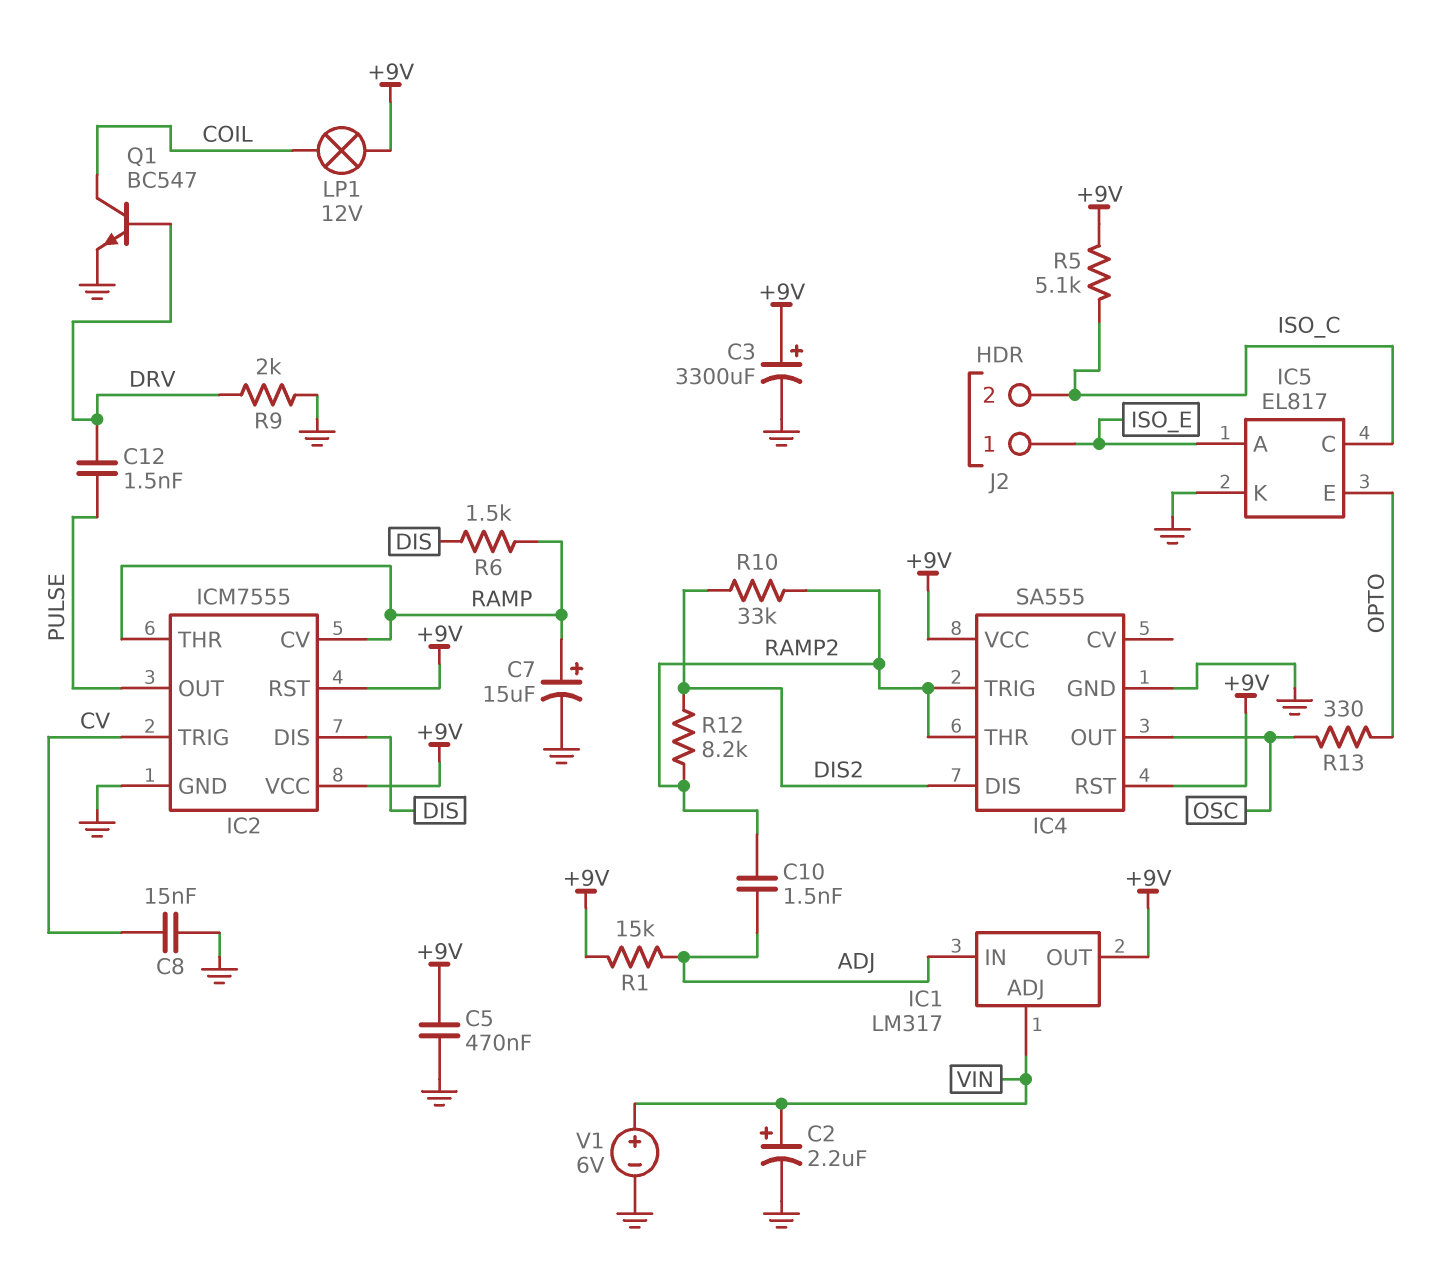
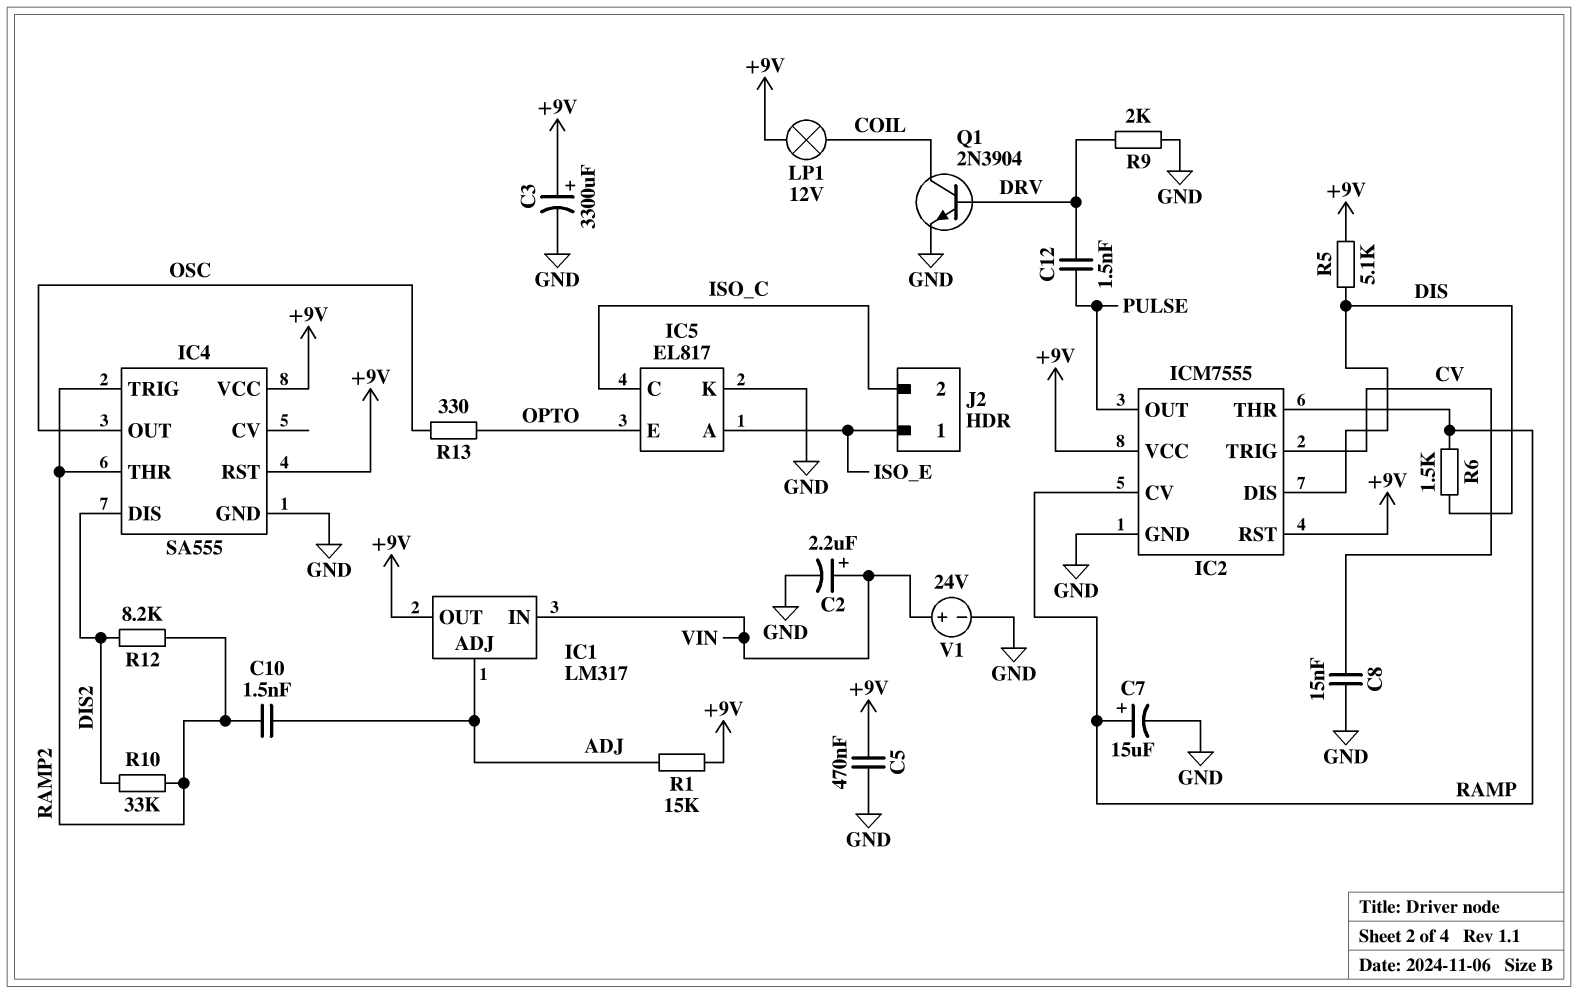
IC1 pin ADJ: VIN -> ADJ
IC1 pin IN: ADJ -> VIN
Q1: NPN BC547 (B DRV, C COIL, E GND) -> NPN 2N3904 (B DRV, C COIL, E GND)
R5: 5.1k (+9V, ISO_C) -> 5.1k (+9V, DIS)
V1: 6V (plus VIN, minus GND) -> 24V (plus VIN, minus GND)

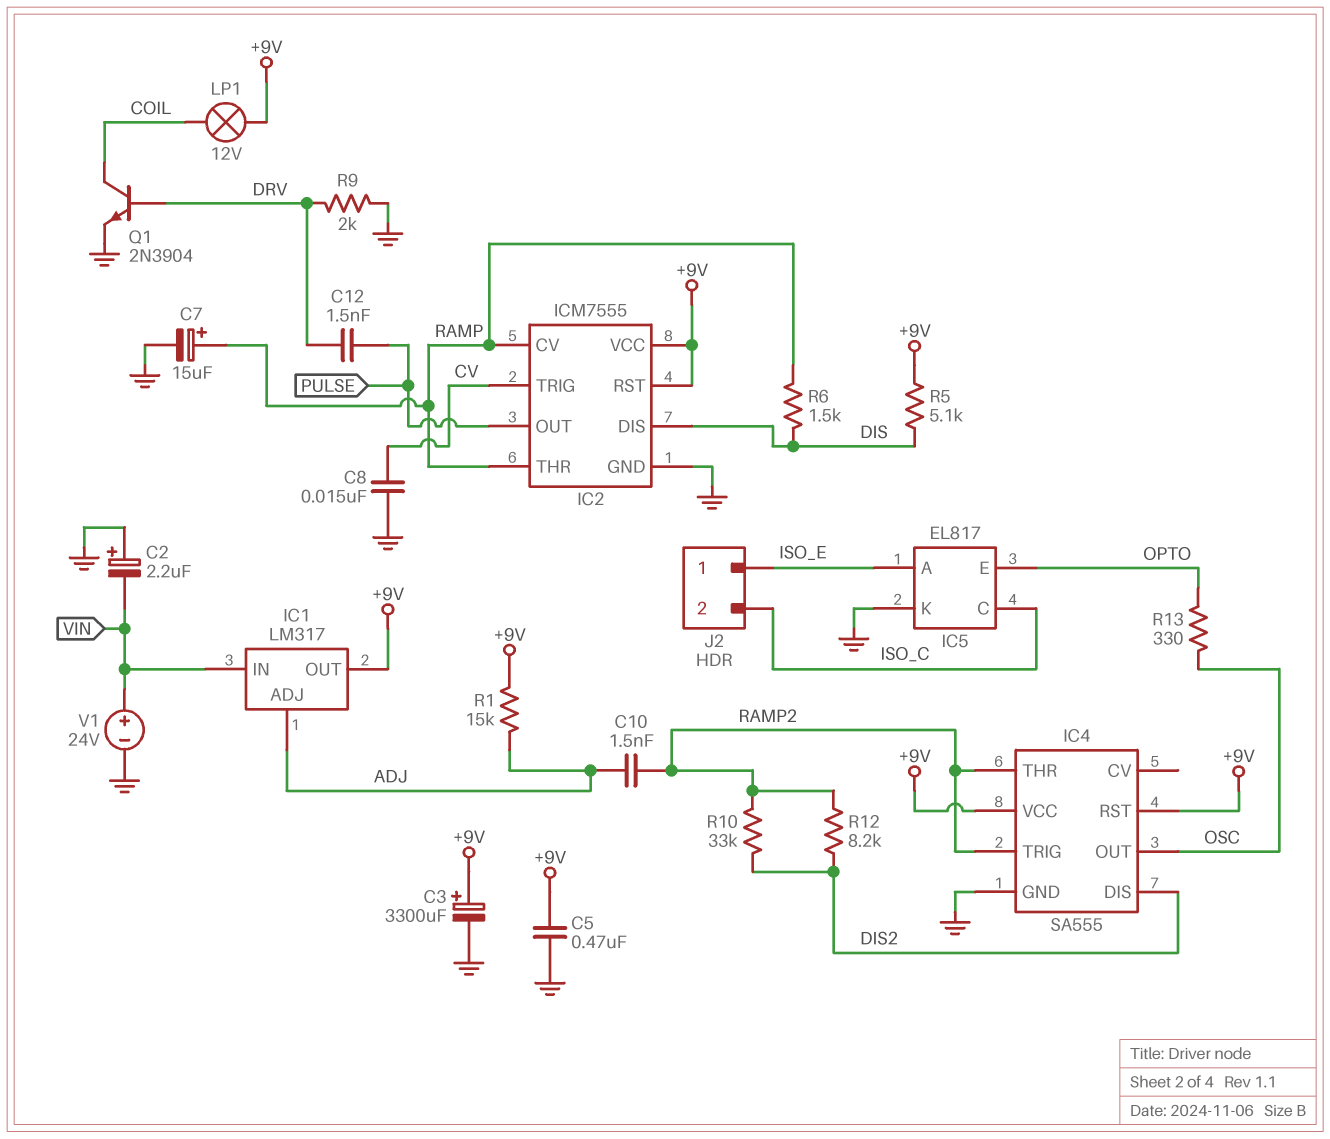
C2: 2.2uF (plus VIN, minus GND) -> 2.2uF (plus GND, minus VIN)

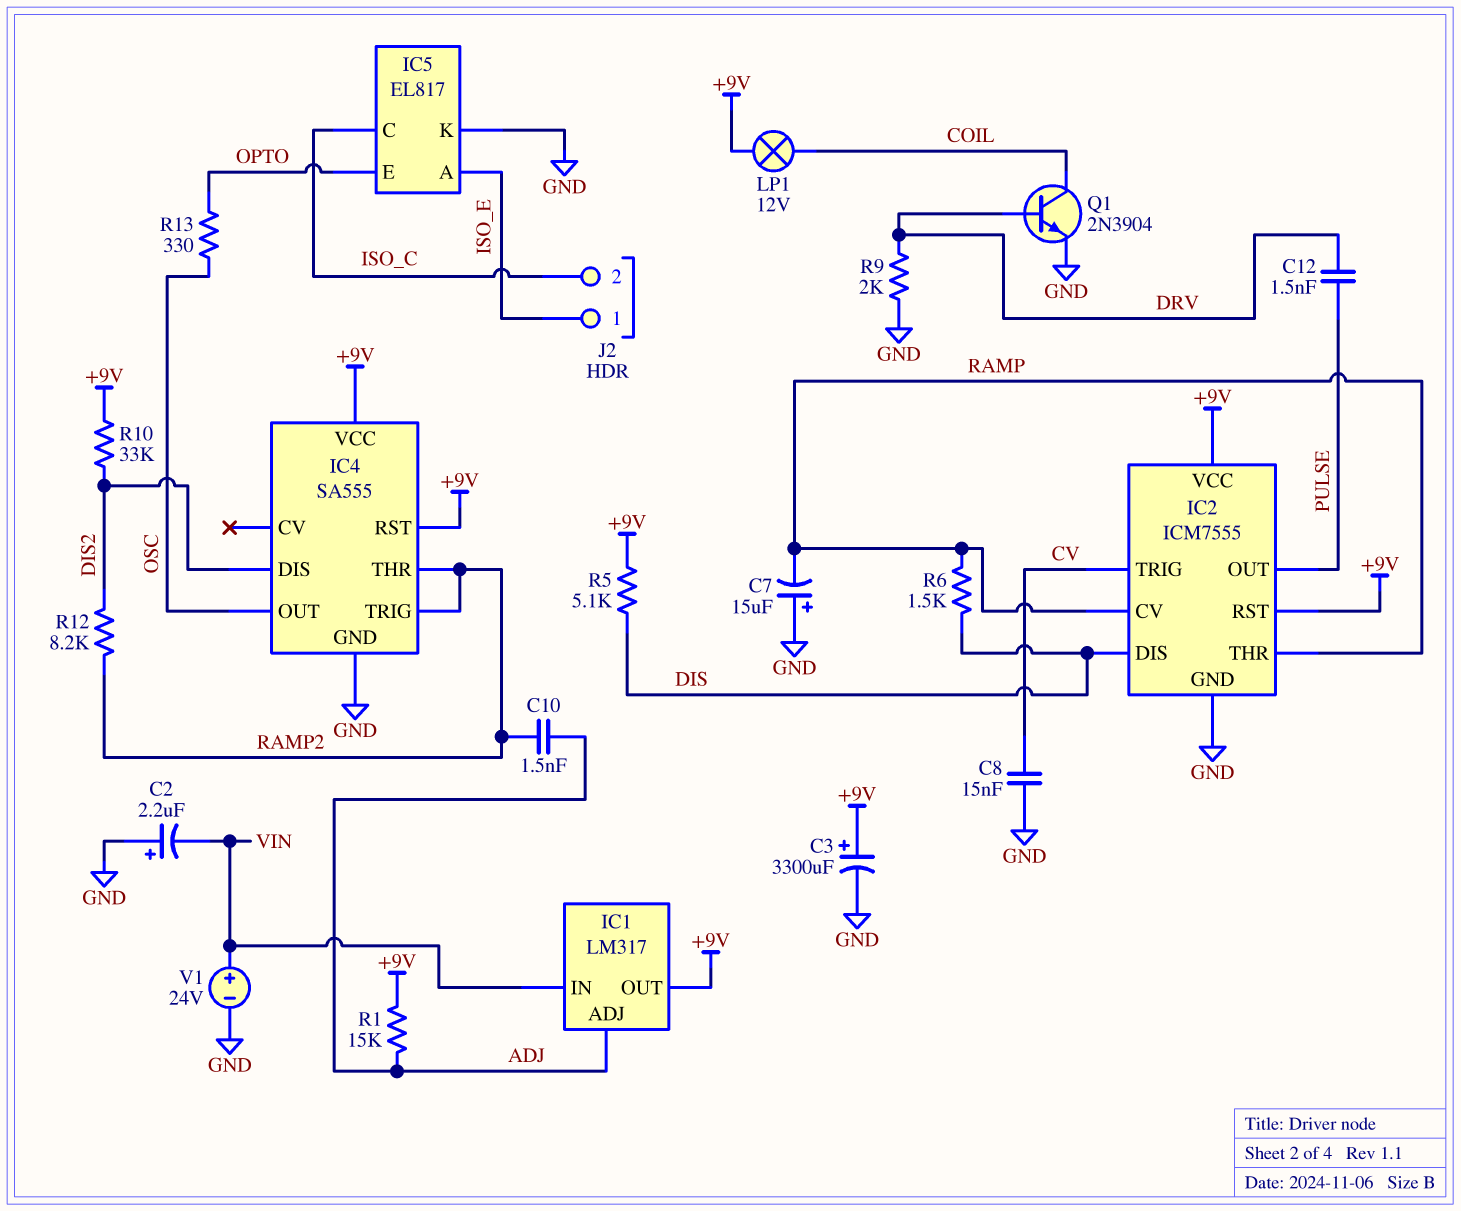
C5: 470nF (+9V, GND) -> none
C7: 15uF (plus RAMP, minus GND) -> 15uF (plus GND, minus RAMP)
R10: 33k (DIS2, RAMP2) -> 33k (+9V, DIS2)

